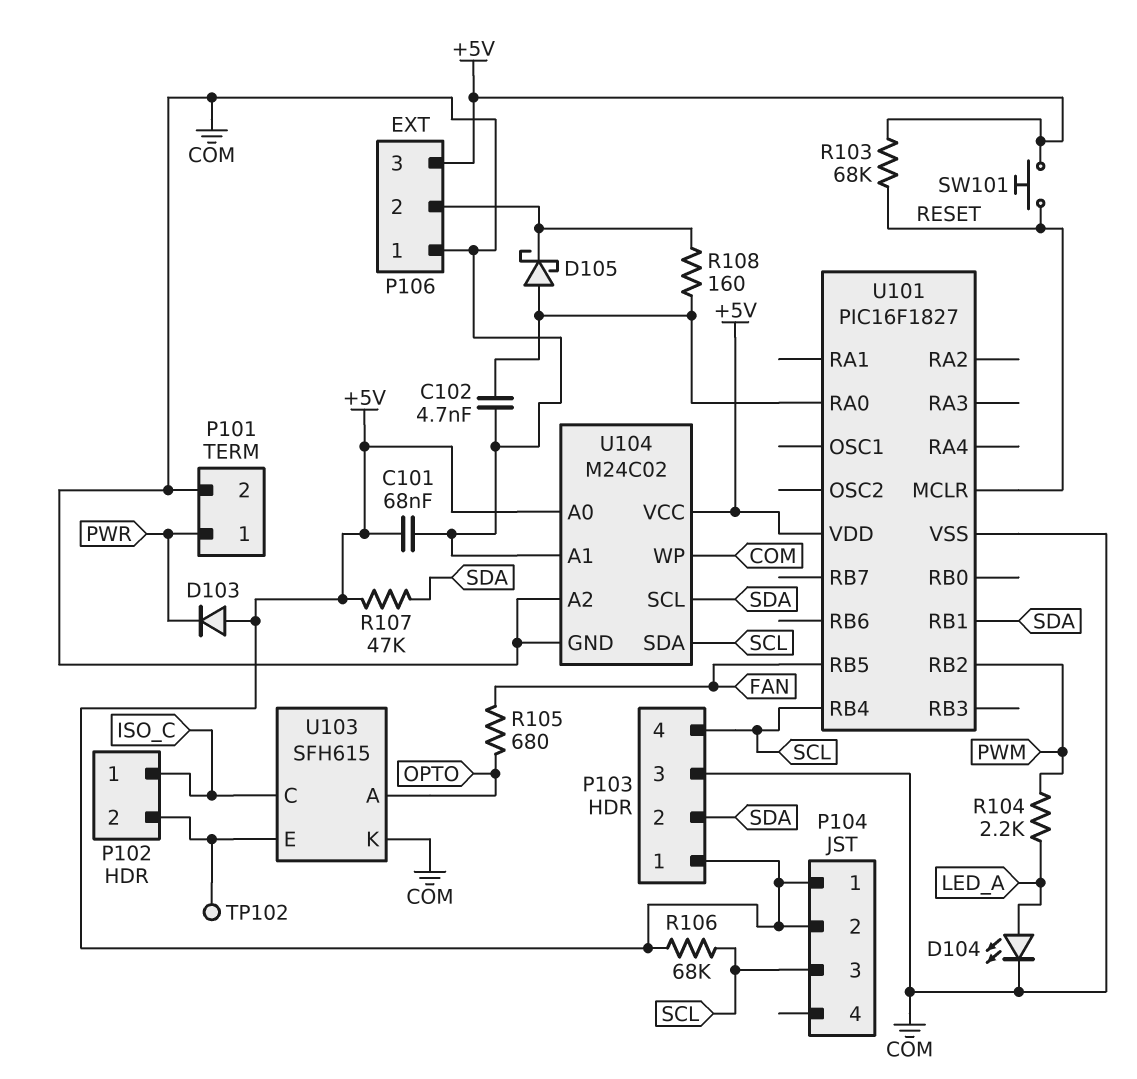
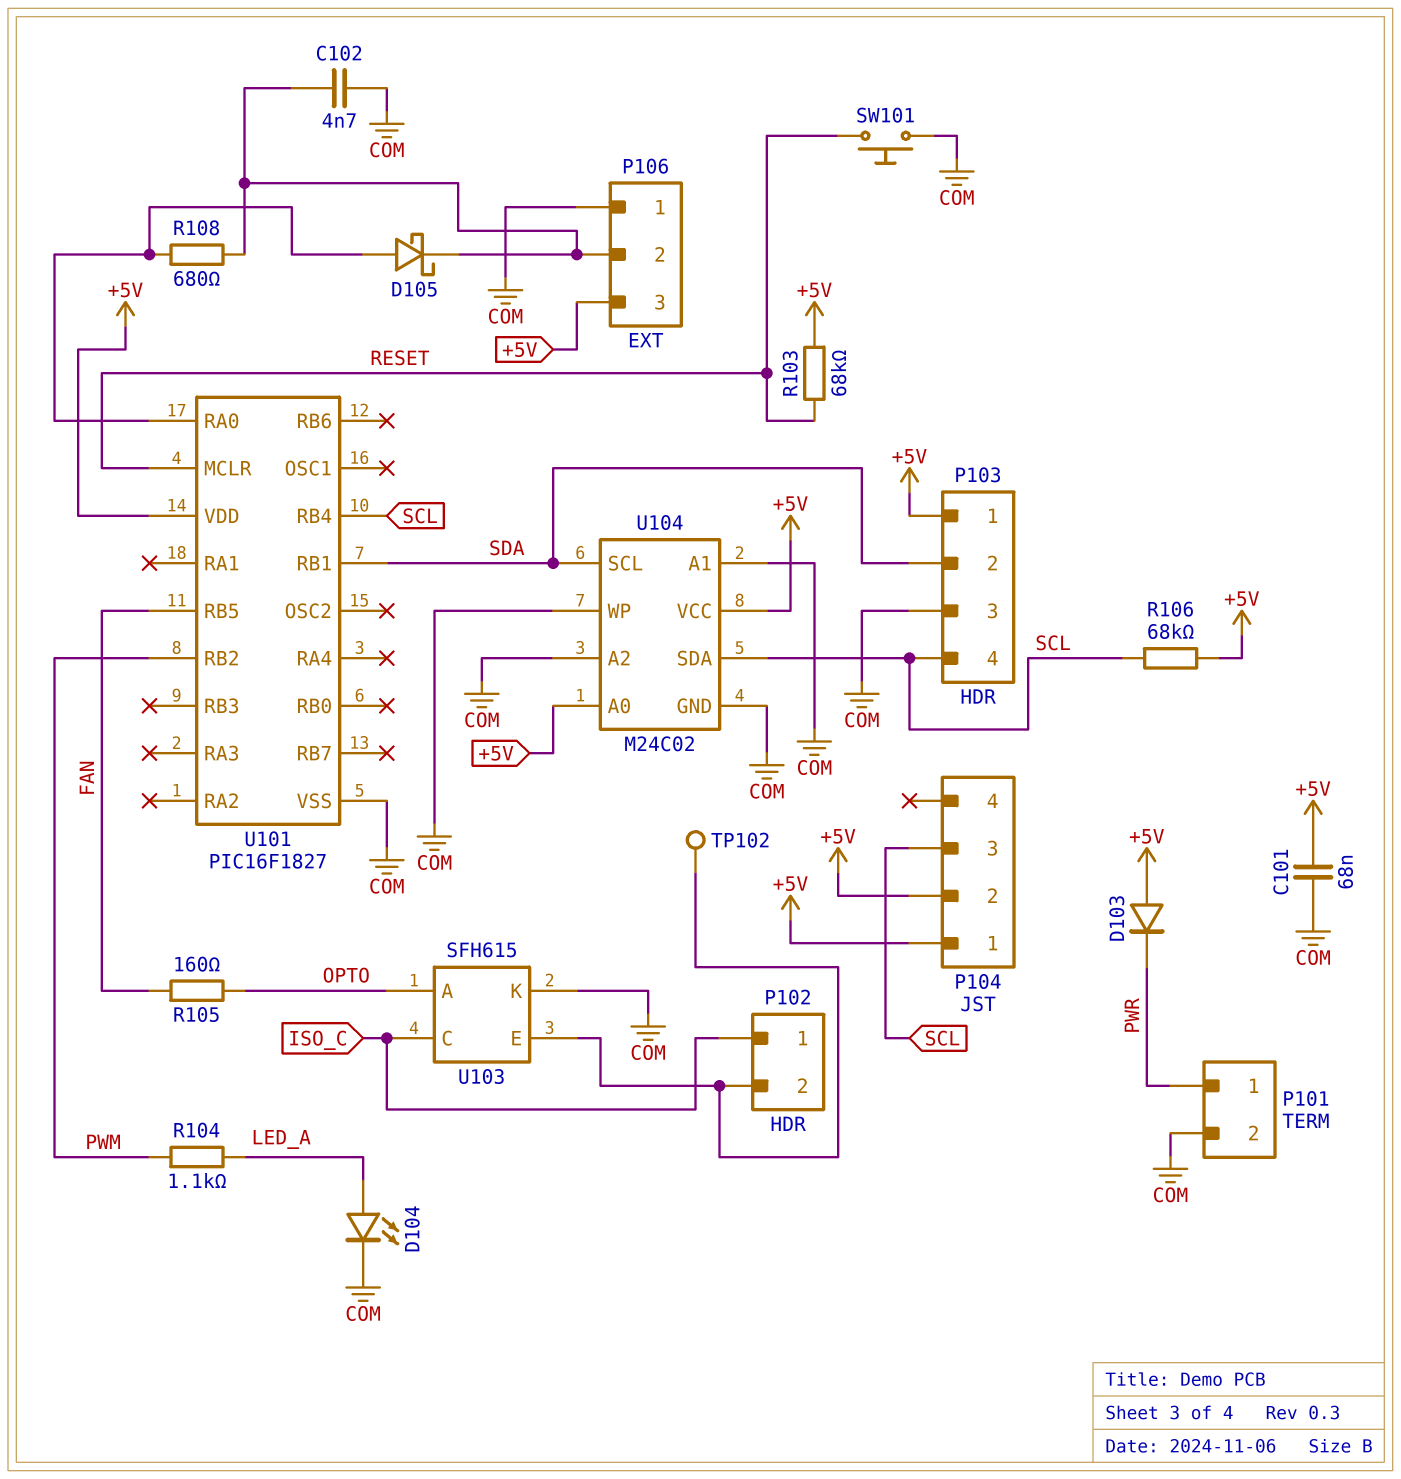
C102: 4.7nF (COM, U101/RA0) -> 4.7nF (COM, P106/2)
R104: 2.2k (LED_A, PWM) -> 1.1k (LED_A, PWM)
R105: 680 (FAN, OPTO) -> 160 (FAN, OPTO)
R107: 47k (+5V, SDA) -> none
R108: 160 (P106/2, U101/RA0) -> 680 (P106/2, U101/RA0)
SW101: button (+5V, RESET) -> button (COM, RESET)

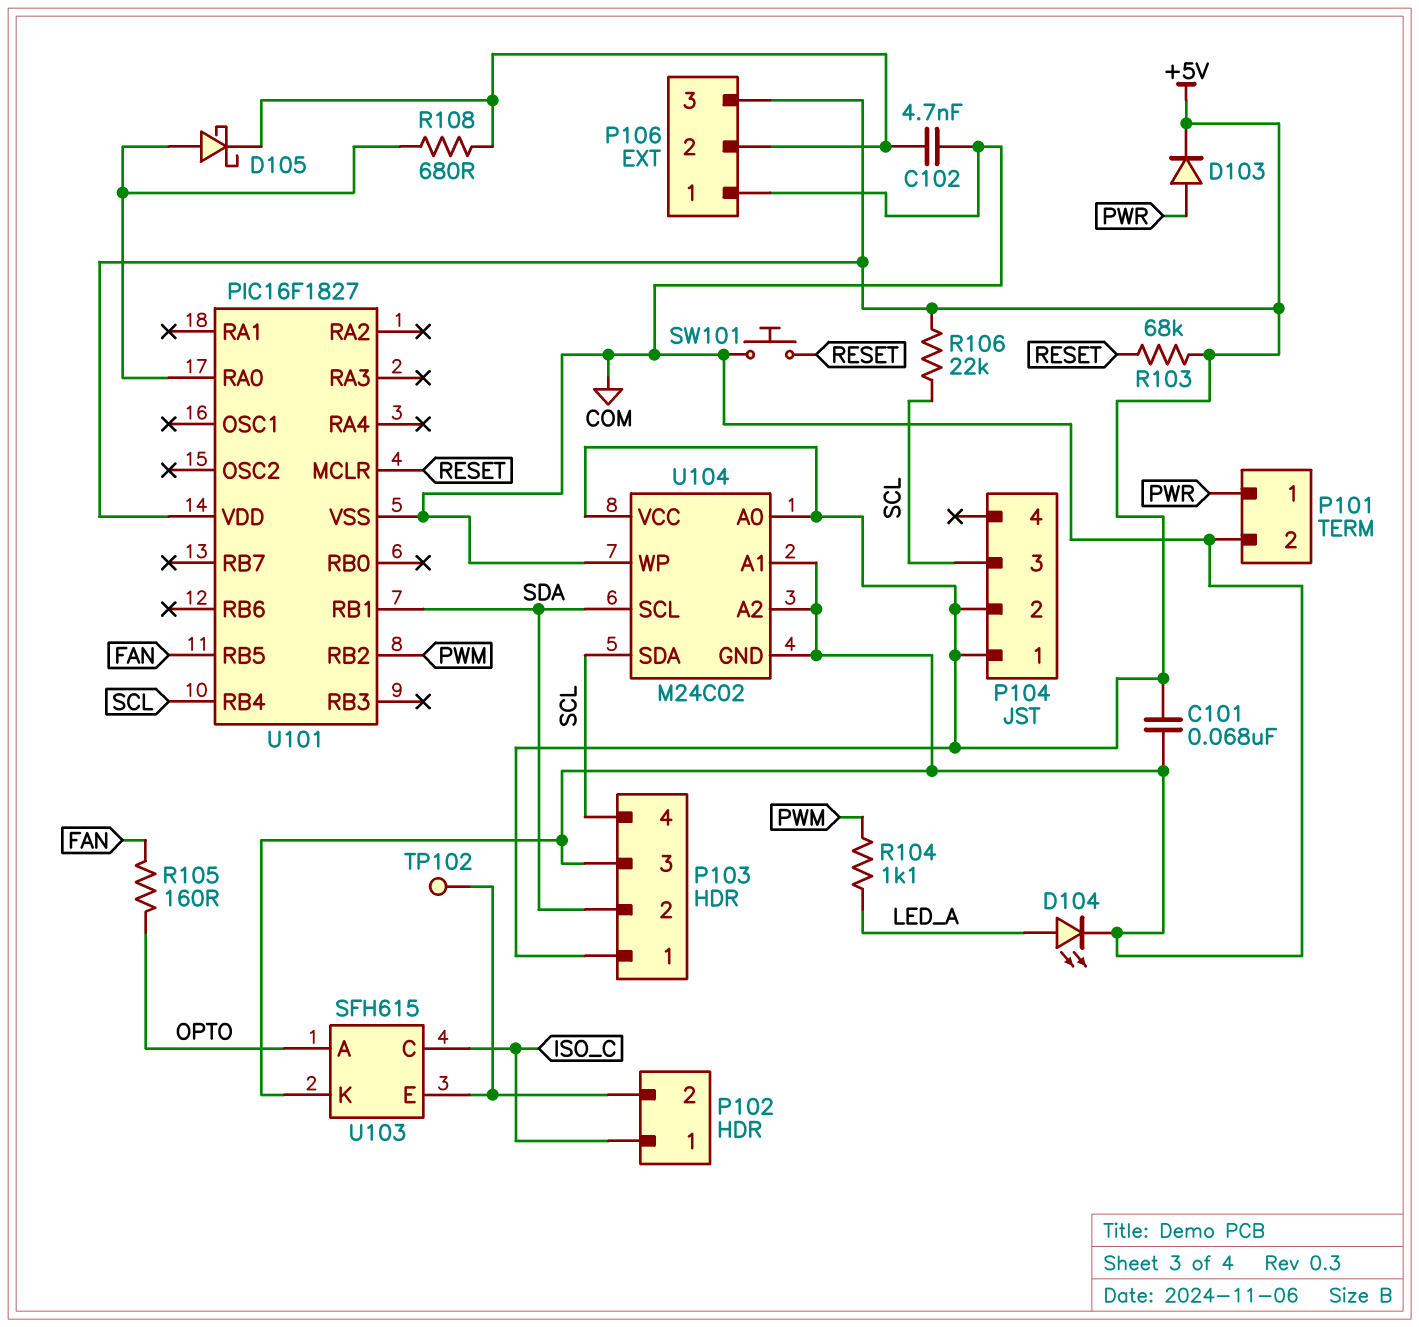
D103: diode (A +5V, K PWR) -> diode (A PWR, K +5V)
R106: 68k (+5V, SCL) -> 22k (+5V, SCL)

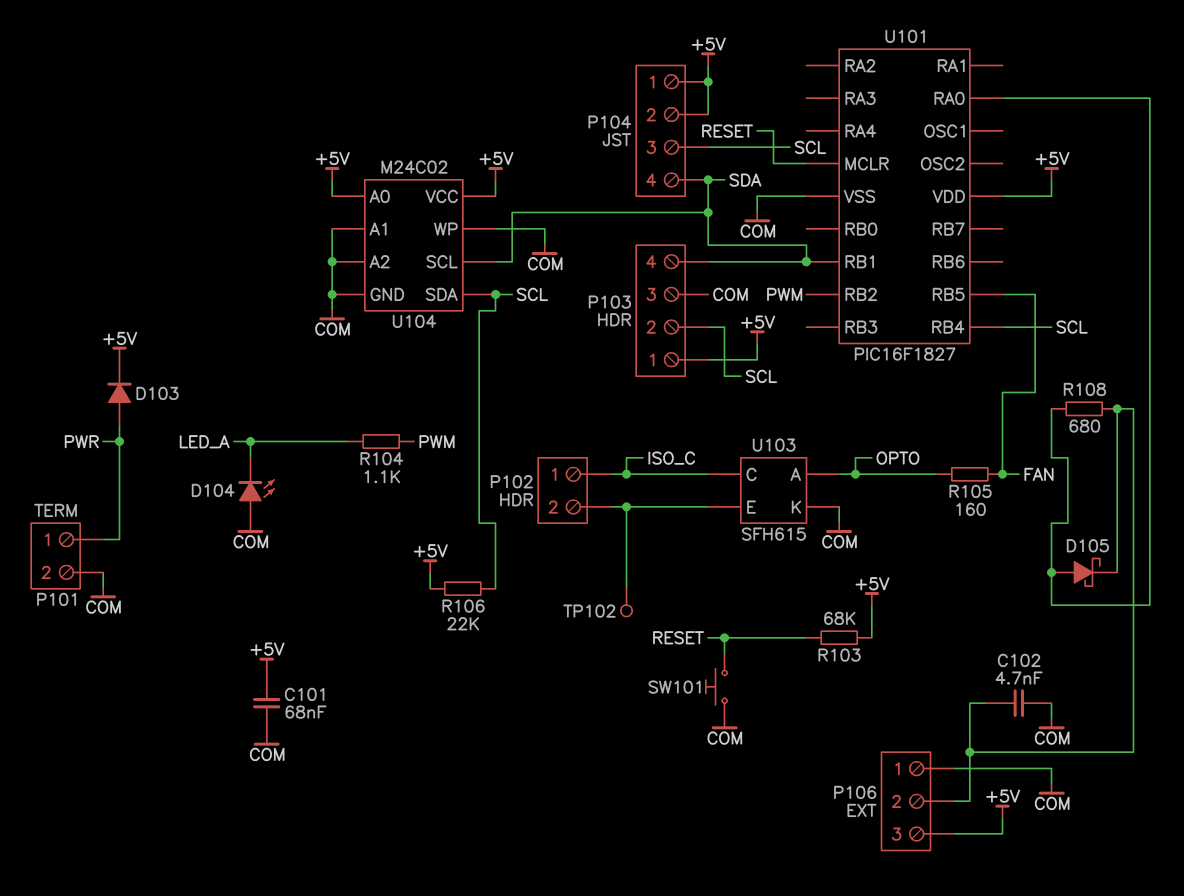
D104: LED (A LED_A, K COM) -> LED (A COM, K LED_A)
P103 pin 2: SDA -> SCL
P103 pin 4: SCL -> SDA
P104 pin 4: none -> SDA

